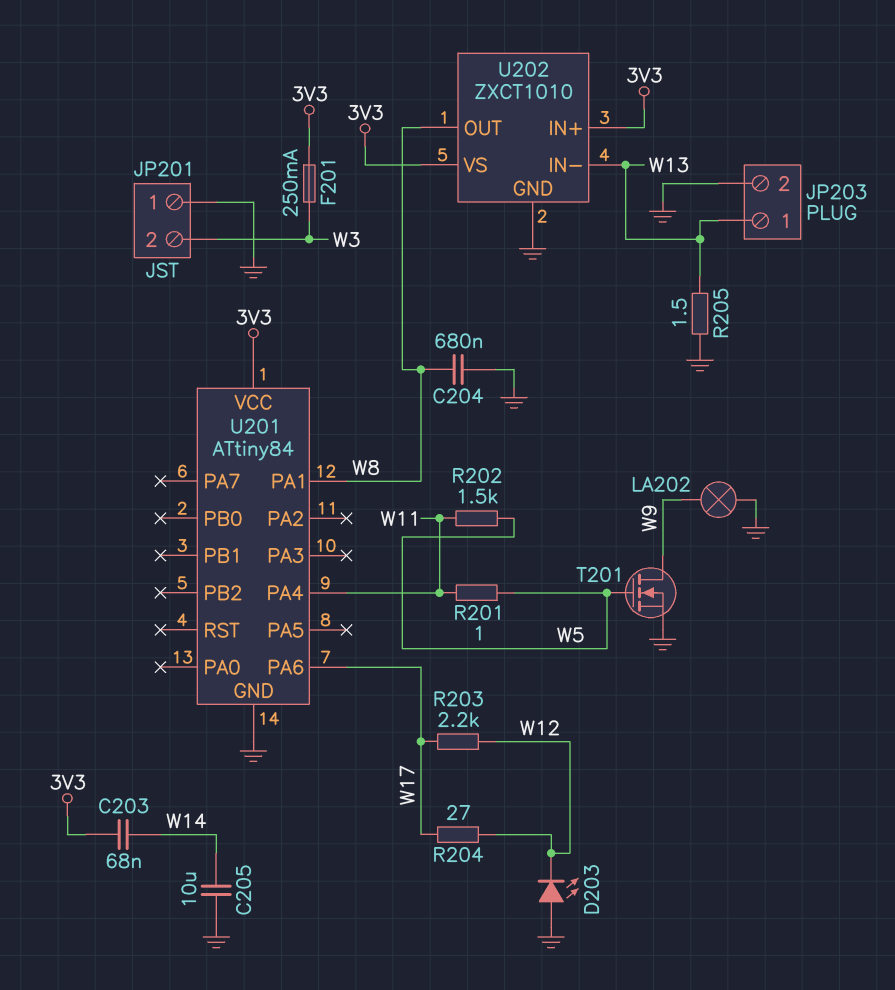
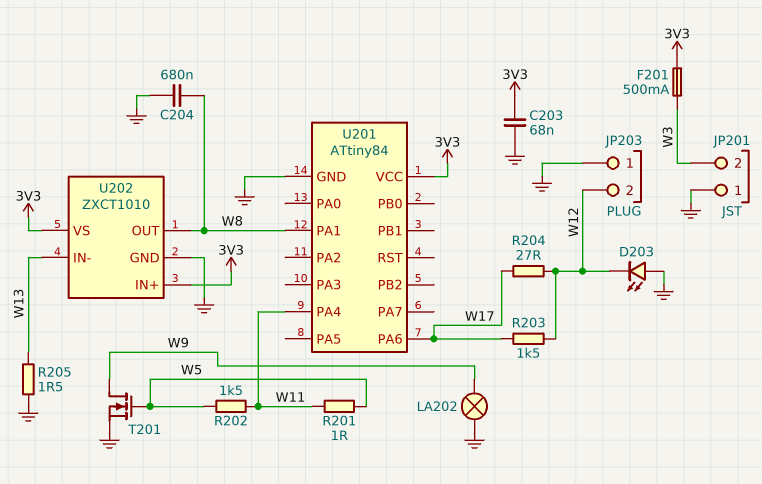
C203: 68nF (3V3, W14) -> 68nF (3V3, GND)
C205: 10uF (GND, W14) -> none
F201: 250mA (3V3, W3) -> 500mA (3V3, W3)
JP203 pin 1: W13 -> GND
JP203 pin 2: GND -> W12
R203: 2.2k (W12, W17) -> 1.5k (W12, W17)

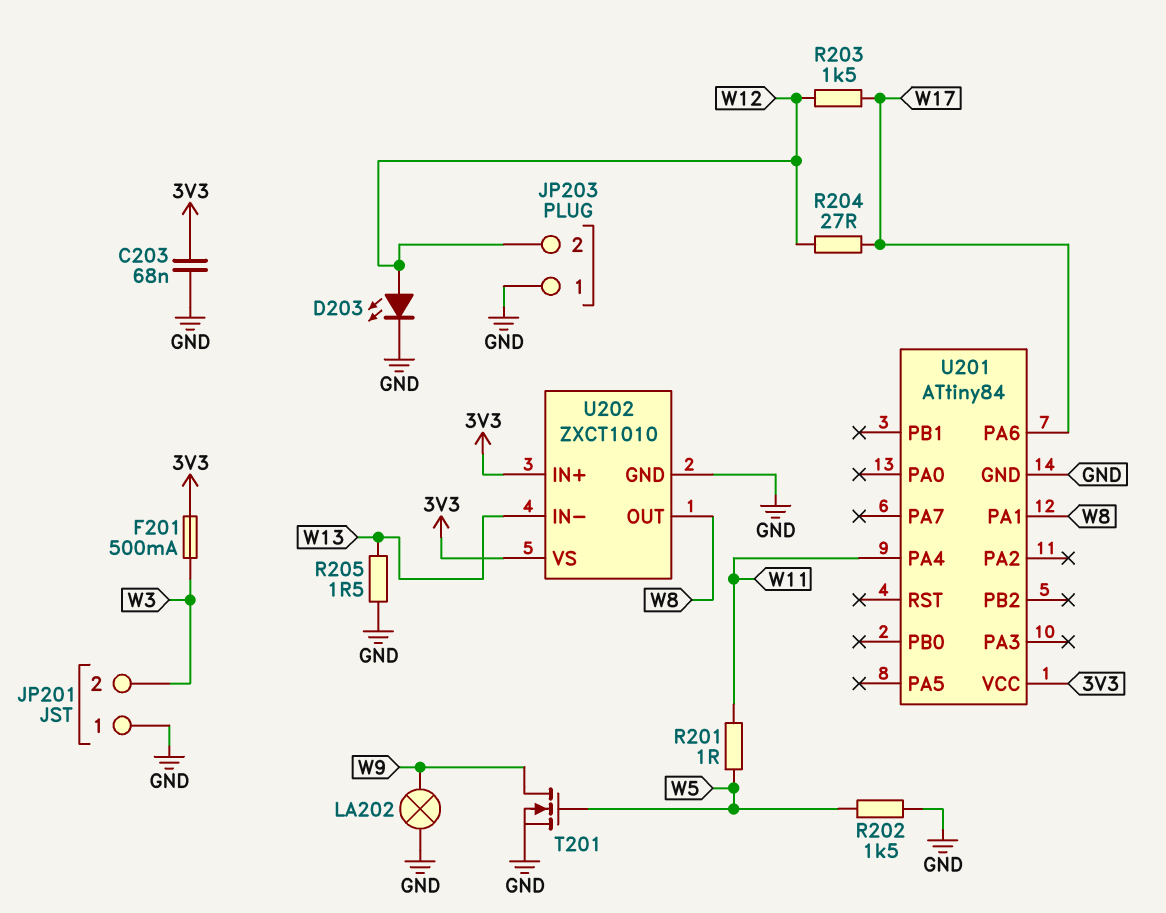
C204: 680nF (GND, W8) -> none
D203: LED (A GND, K W12) -> LED (A W12, K GND)
R202: 1.5k (W5, W11) -> 1.5k (GND, W5)

